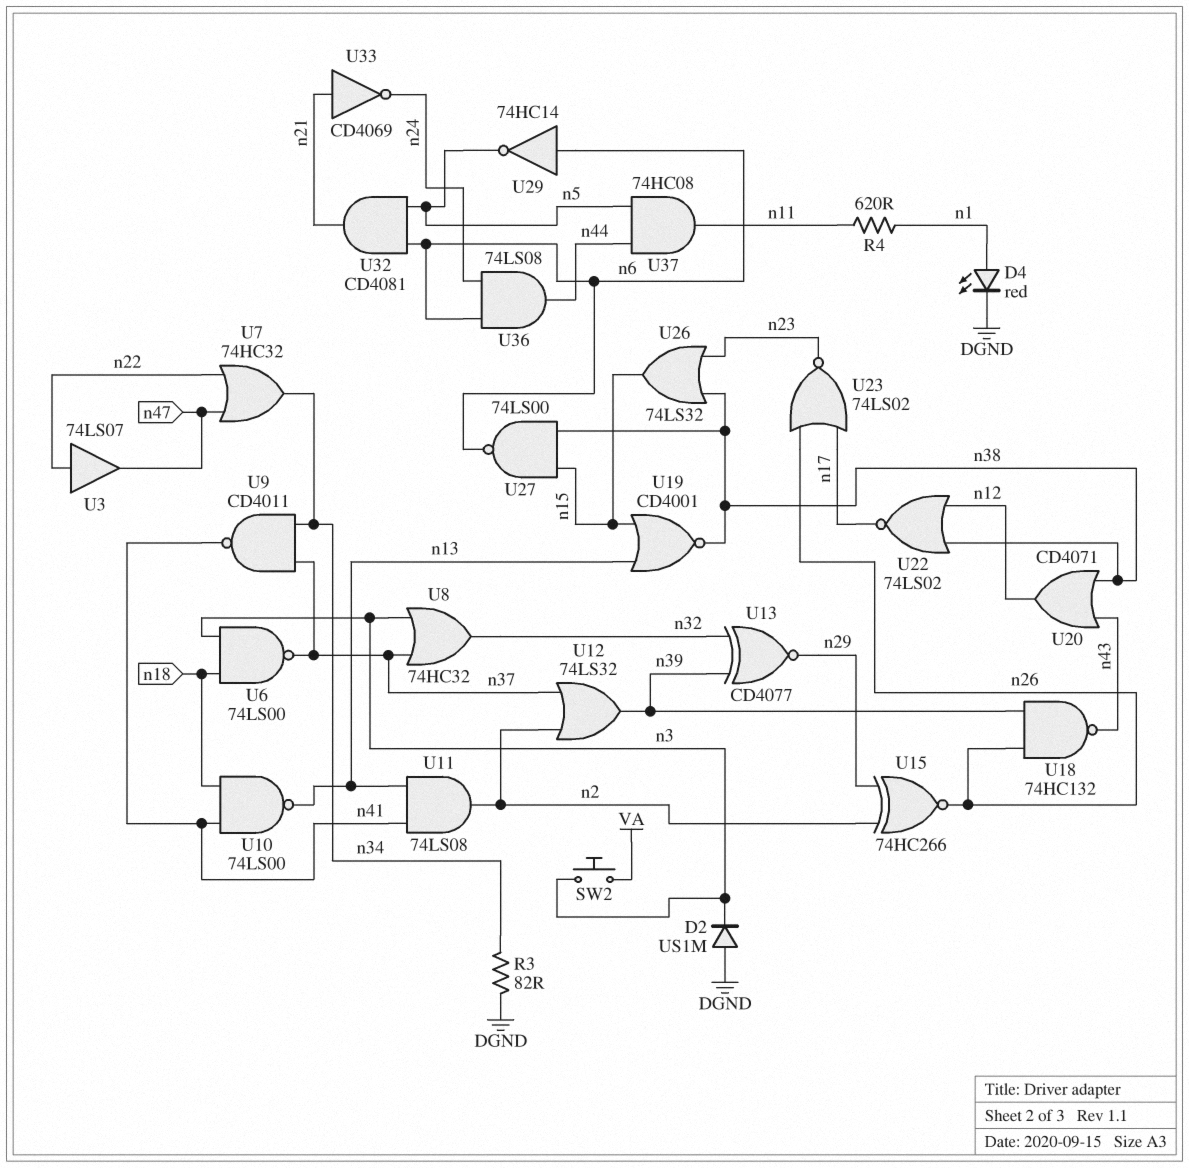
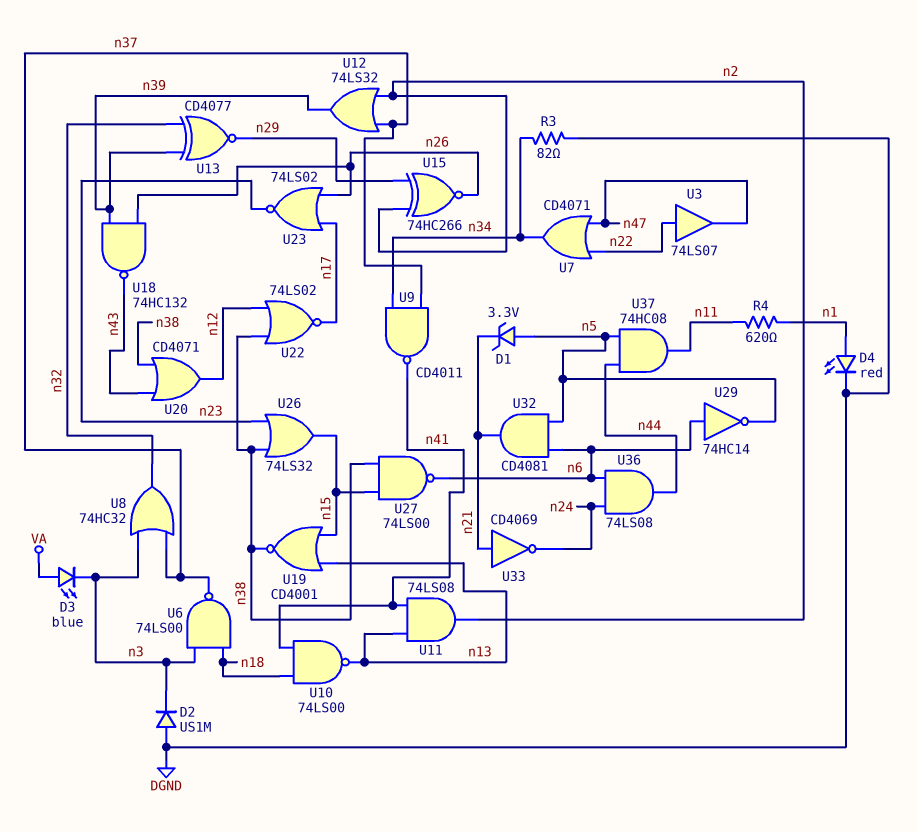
D1: none -> zener 3.3V (A n5, K n21)
D3: none -> LED blue (A VA, K n3)
SW2: button (VA, n3) -> none
U7: OR 74HC32 (in n22, in n47, out n34) -> OR CD4071 (in n22, in n47, out n34)

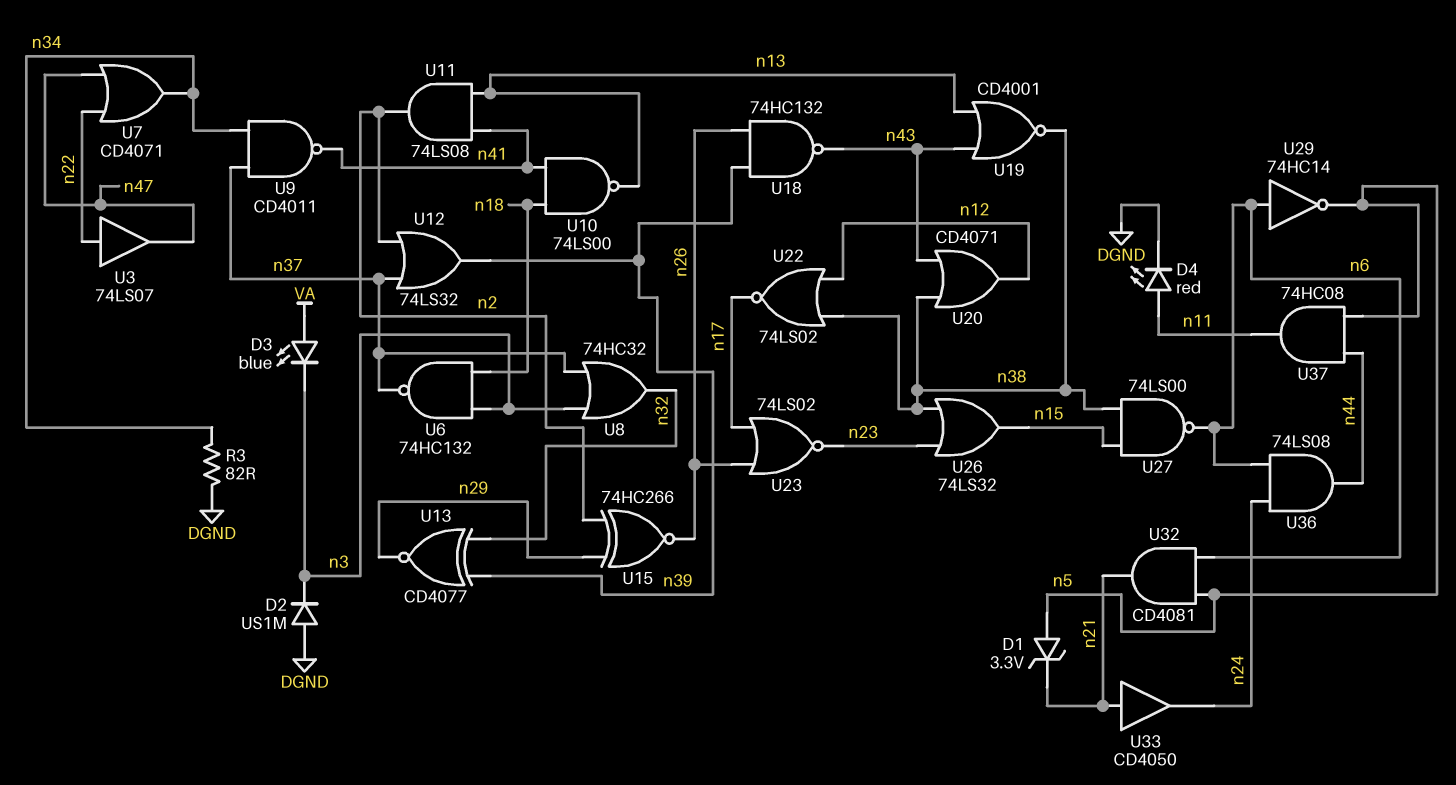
D4: LED red (A n1, K DGND) -> LED red (A n11, K DGND)
R4: 620 (n1, n11) -> none
U6: NAND 74LS00 (in n3, in n18, out n37) -> NAND 74HC132 (in n3, in n18, out n37)
U19: NOR CD4001 (in n13, in n15, out n38) -> NOR CD4001 (in n13, in n43, out n38)
U33: NOT CD4069 (in n21, out n24) -> buffer CD4050 (in n21, out n24)

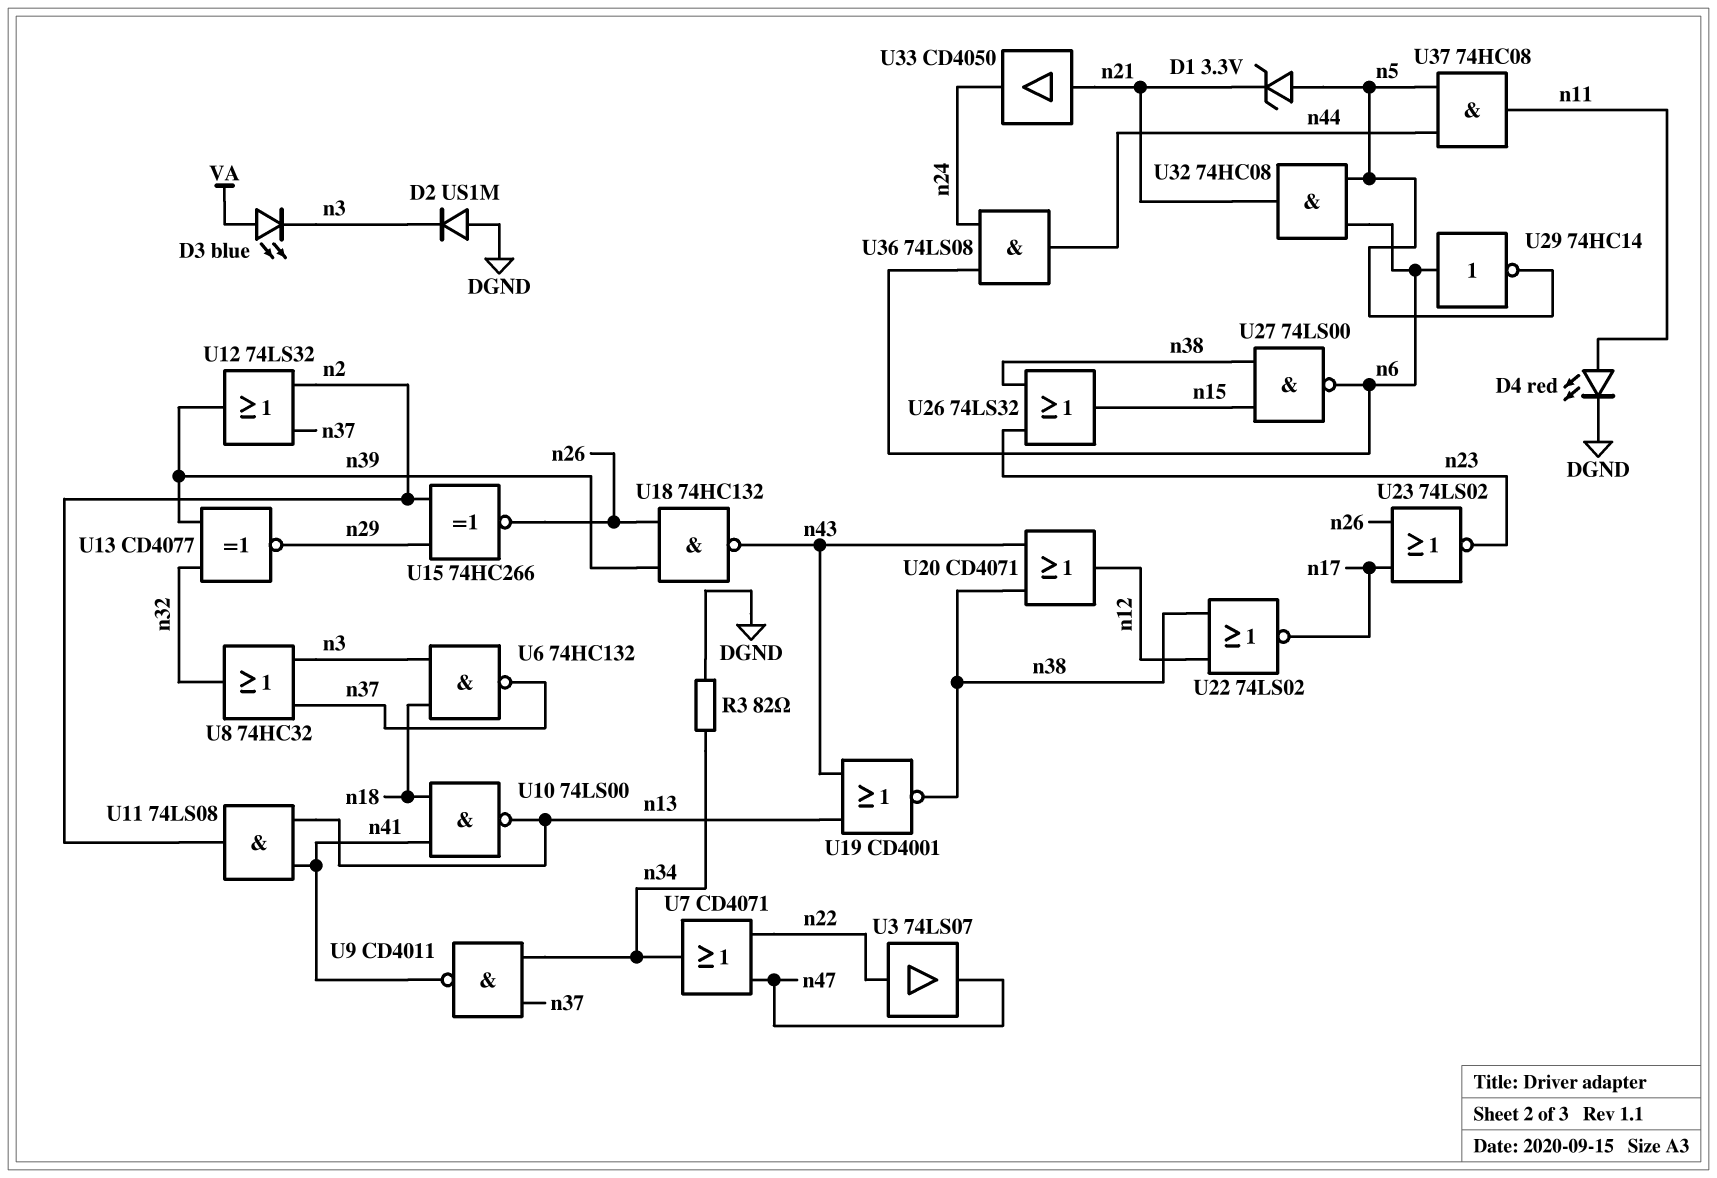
U32: AND CD4081 (in n5, in n6, out n21) -> AND 74HC08 (in n5, in n6, out n21)

